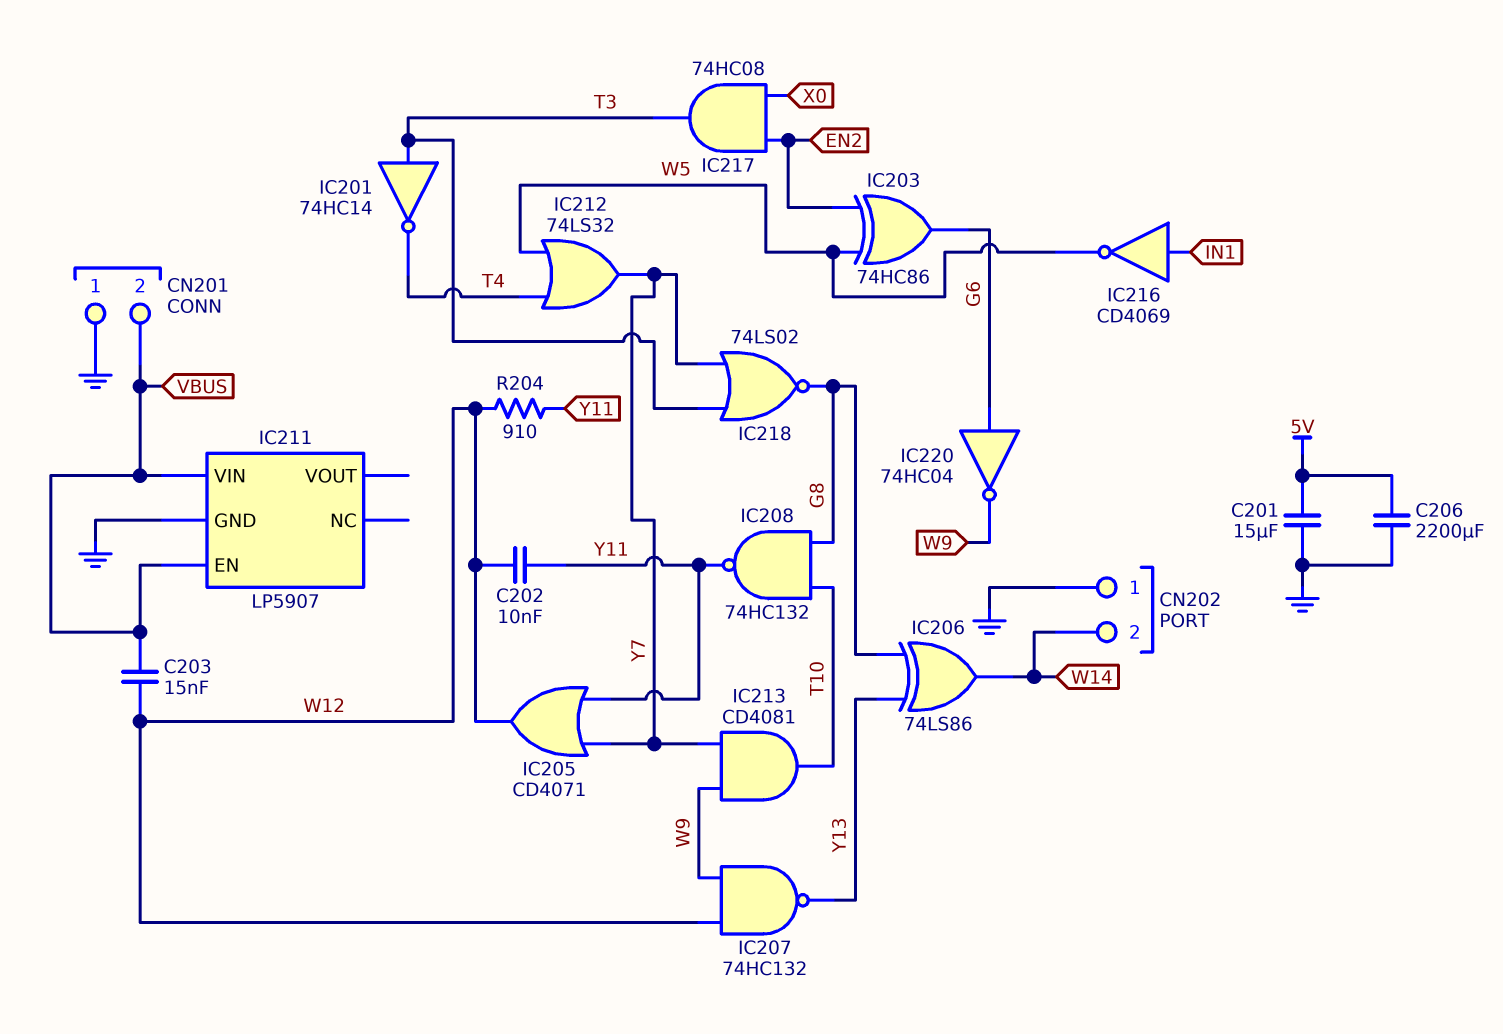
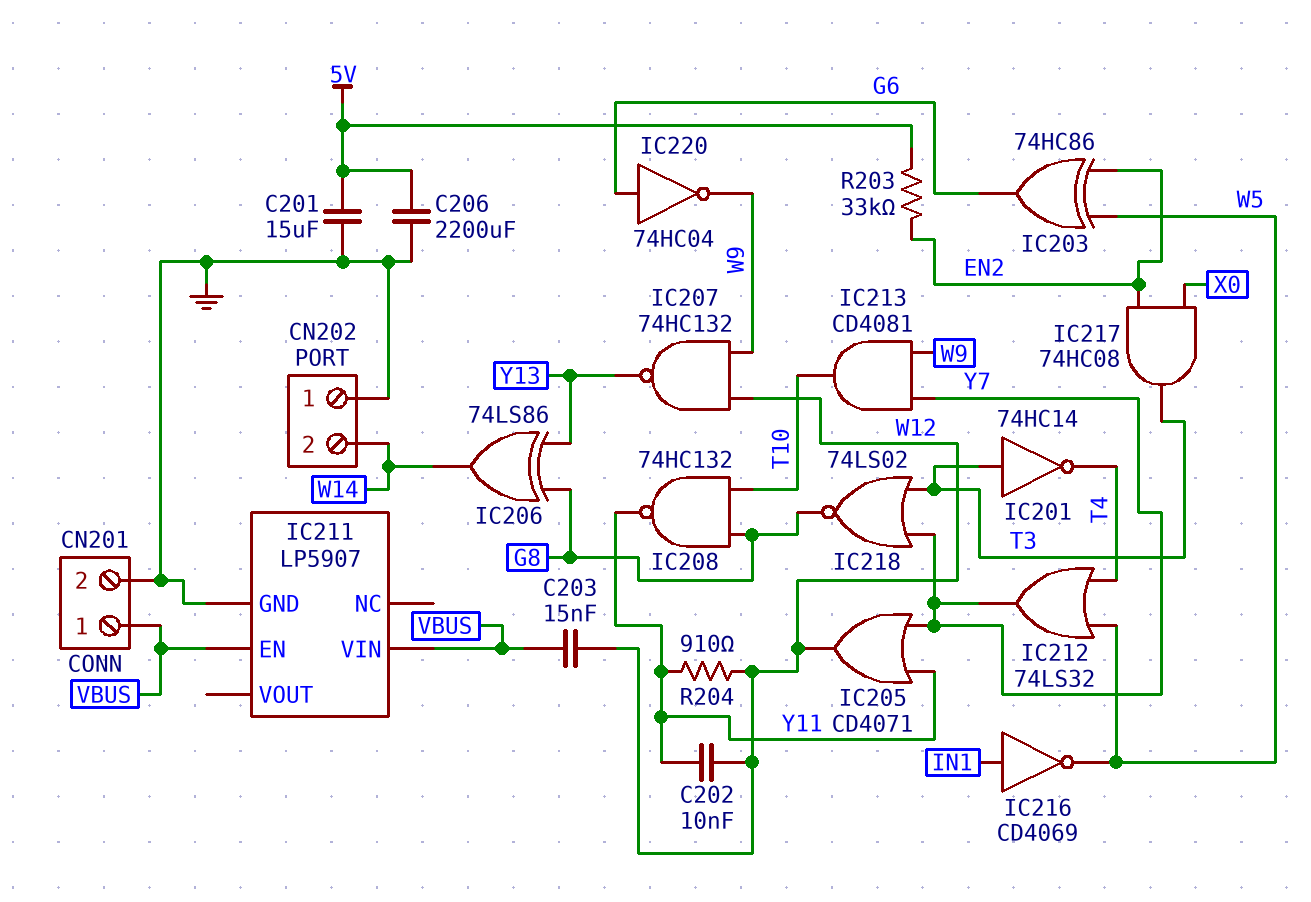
CN201 pin 1: GND -> VBUS
CN201 pin 2: VBUS -> GND
R203: none -> 33k (5V, EN2)

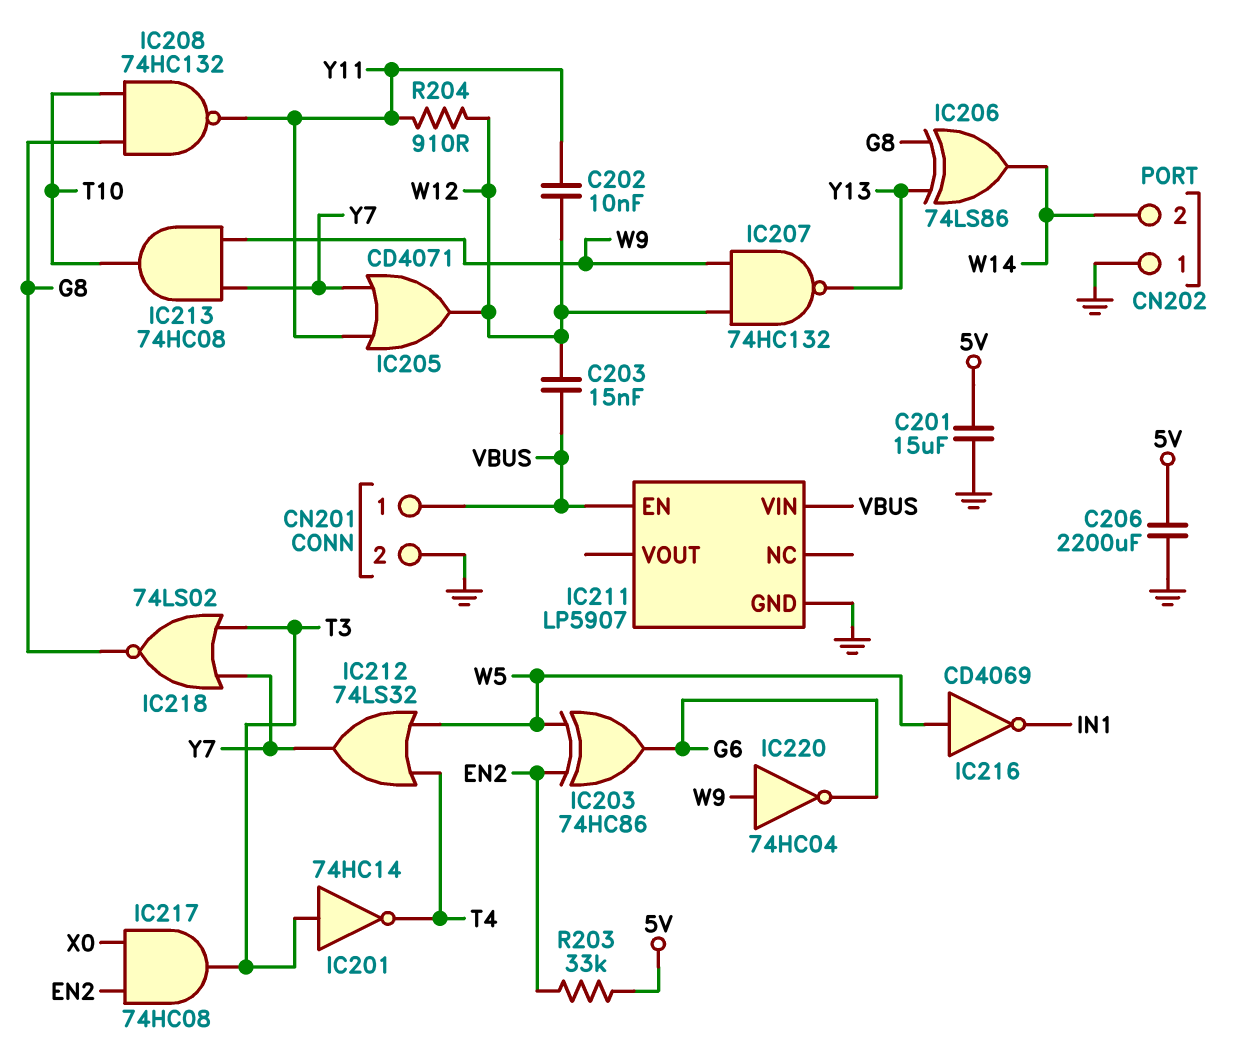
IC213: AND CD4081 (in W9, in Y7, out T10) -> AND 74HC08 (in W9, in Y7, out T10)
IC216: NOT CD4069 (in IN1, out W5) -> NOT CD4069 (in W5, out IN1)
IC220: NOT 74HC04 (in G6, out W9) -> NOT 74HC04 (in W9, out G6)

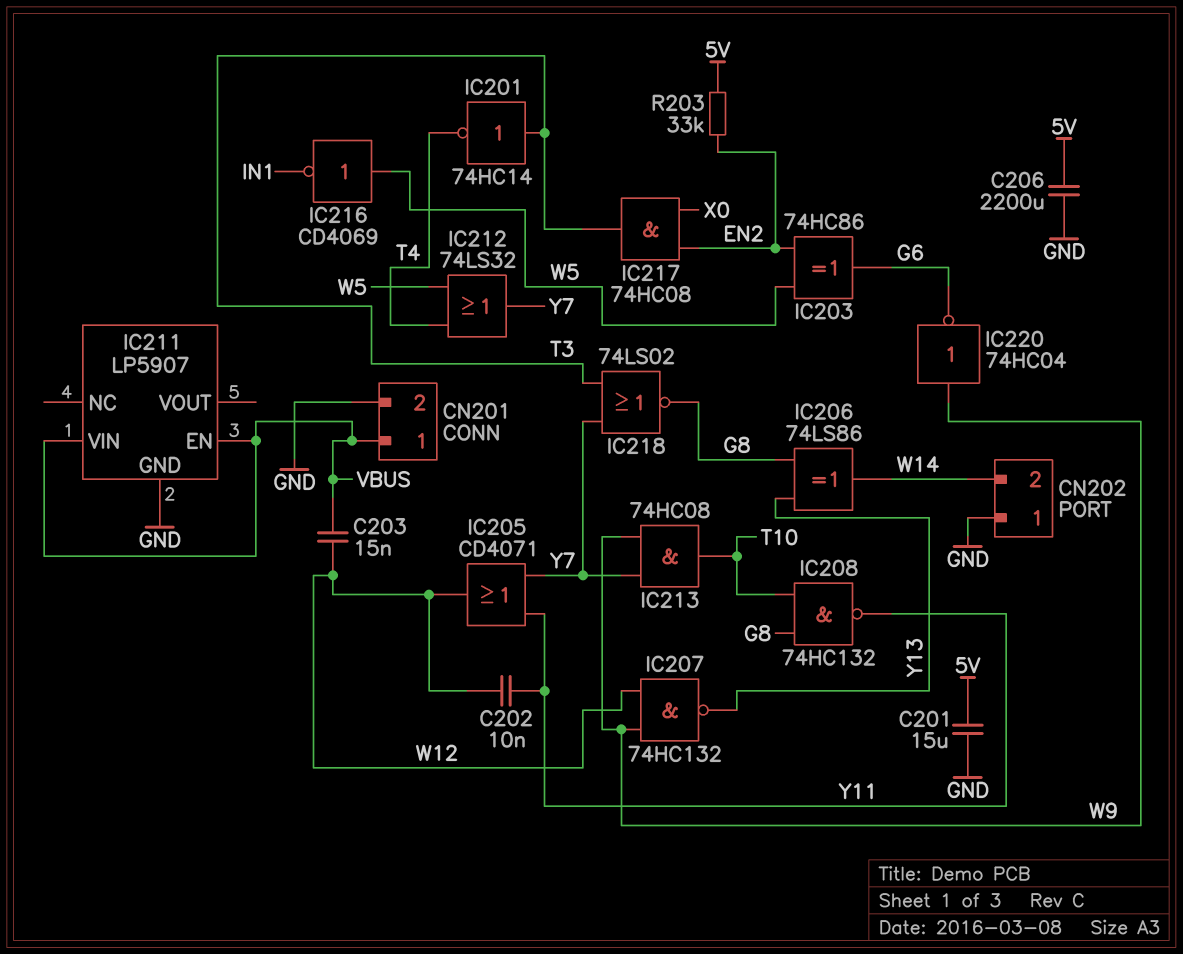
R204: 910 (W12, Y11) -> none

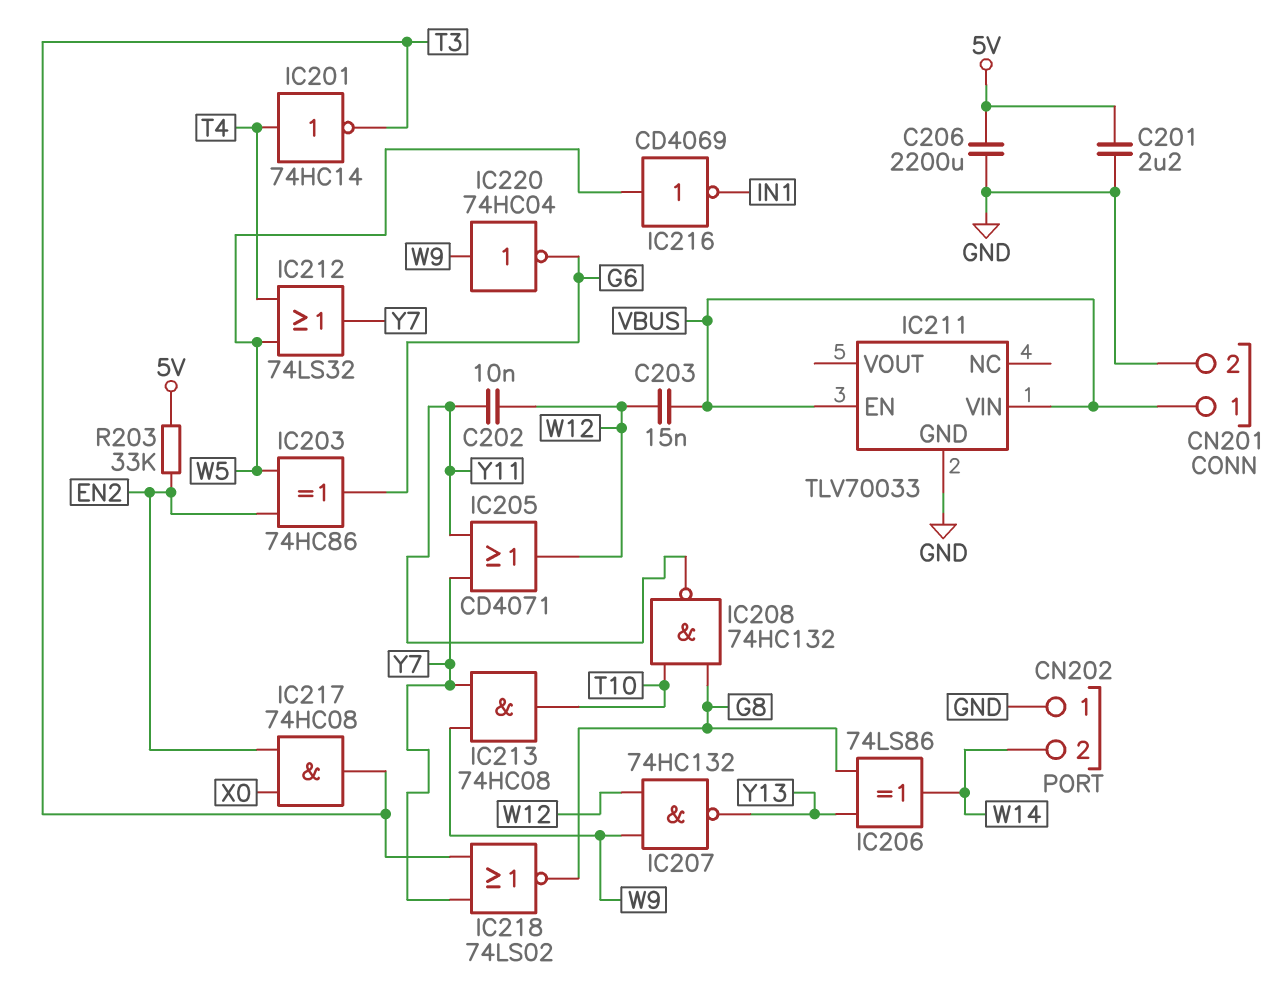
C201: 15uF (5V, GND) -> 2.2uF (5V, GND)
IC201: NOT 74HC14 (in T3, out T4) -> NOT 74HC14 (in T4, out T3)
IC211: LP5907 -> TLV70033

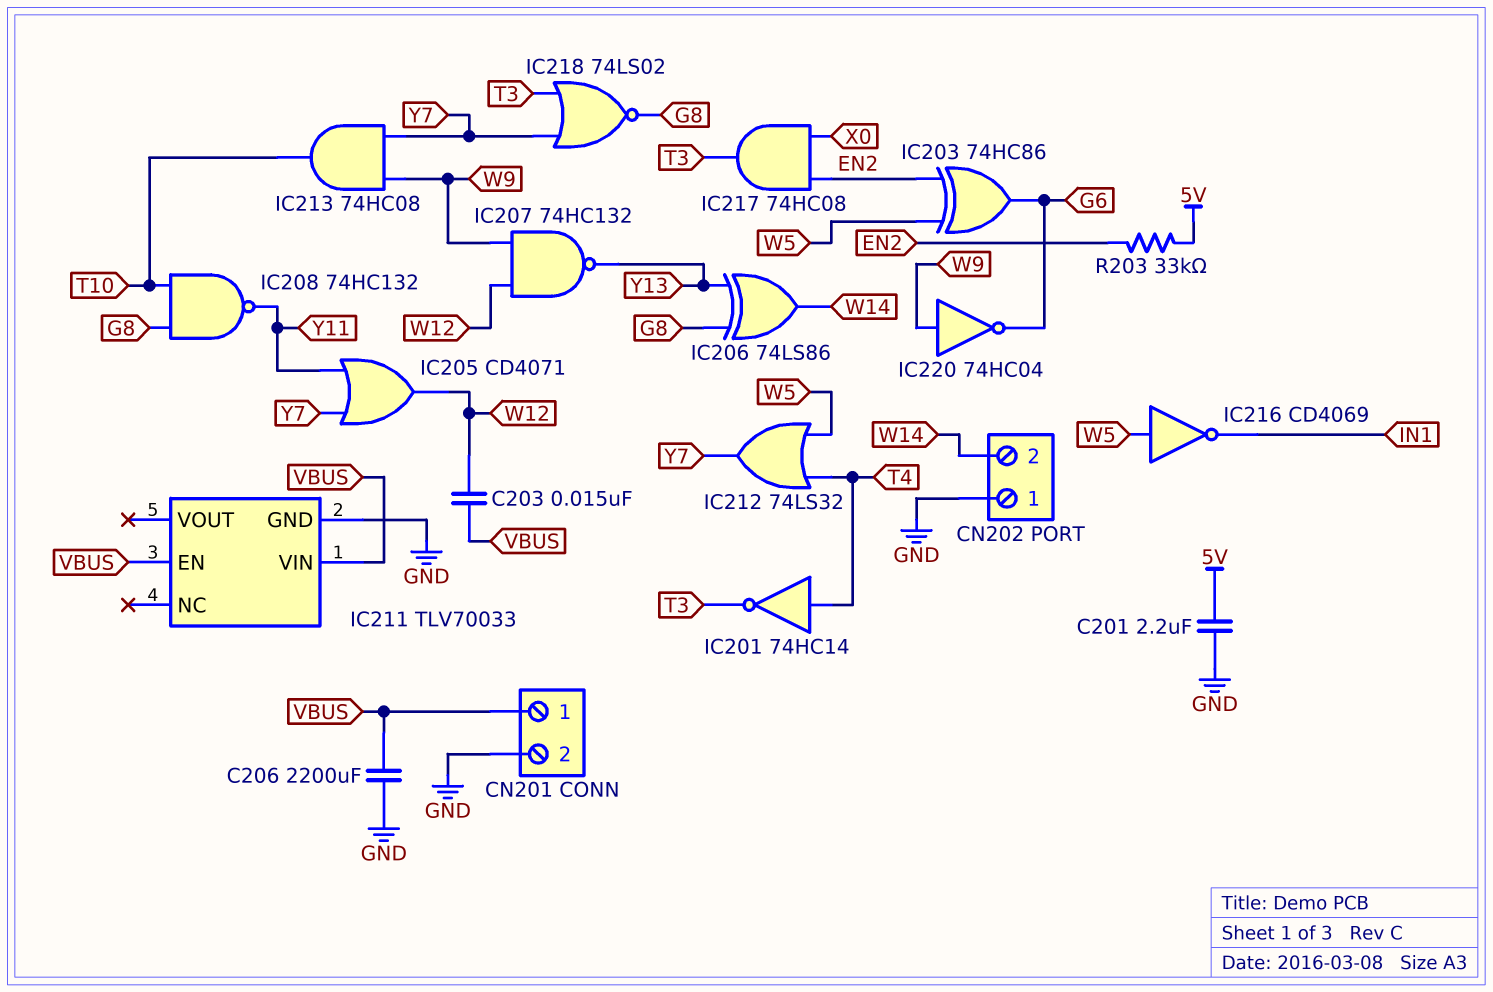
C202: 10nF (W12, Y11) -> none
C206: 2200uF (5V, GND) -> 2200uF (GND, VBUS)

